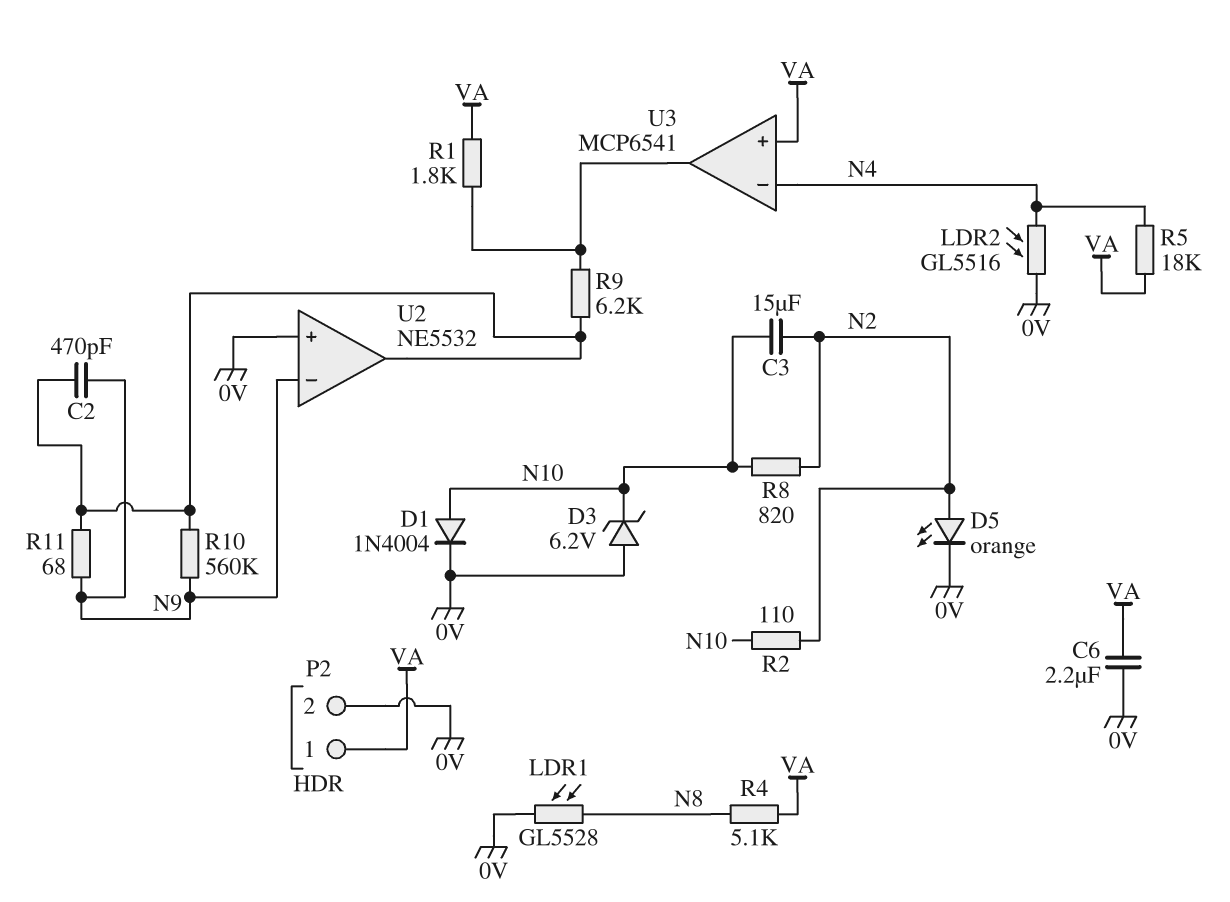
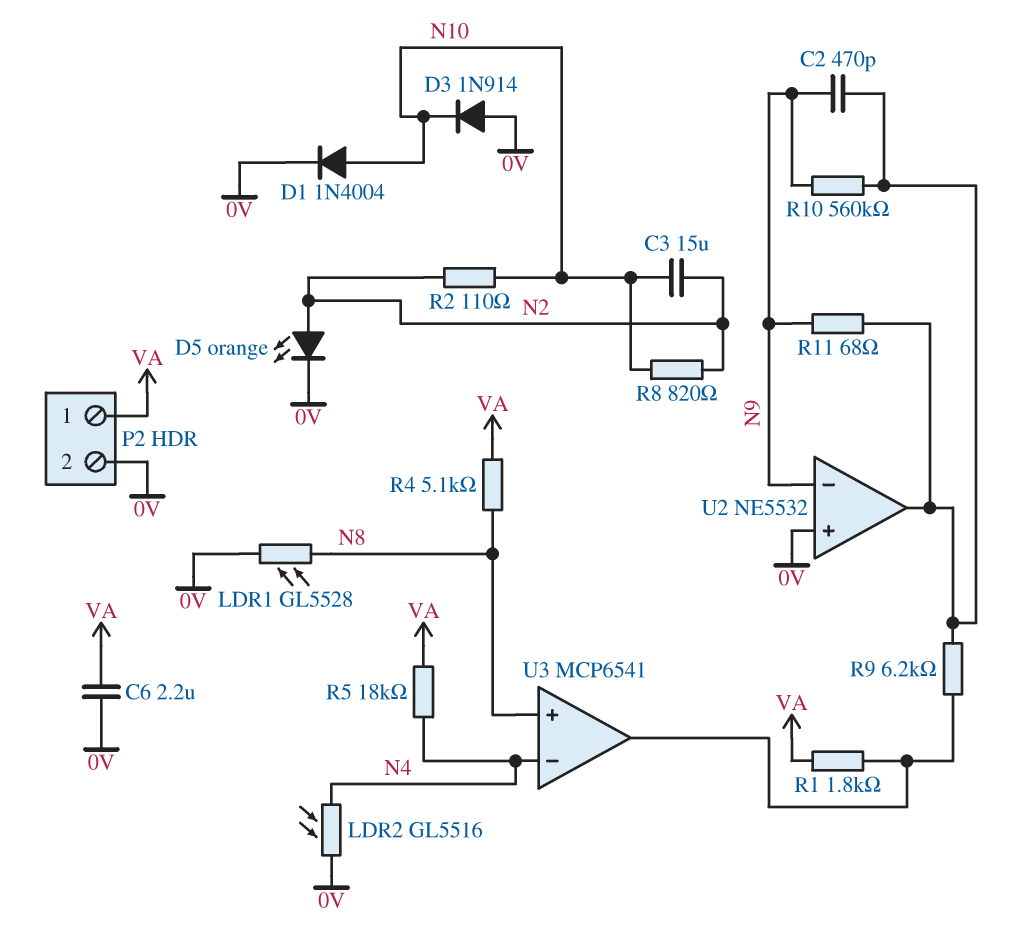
D3: zener 6.2V (A 0V, K N10) -> diode 1N914 (A 0V, K N10)
U3 pin in+: VA -> N8

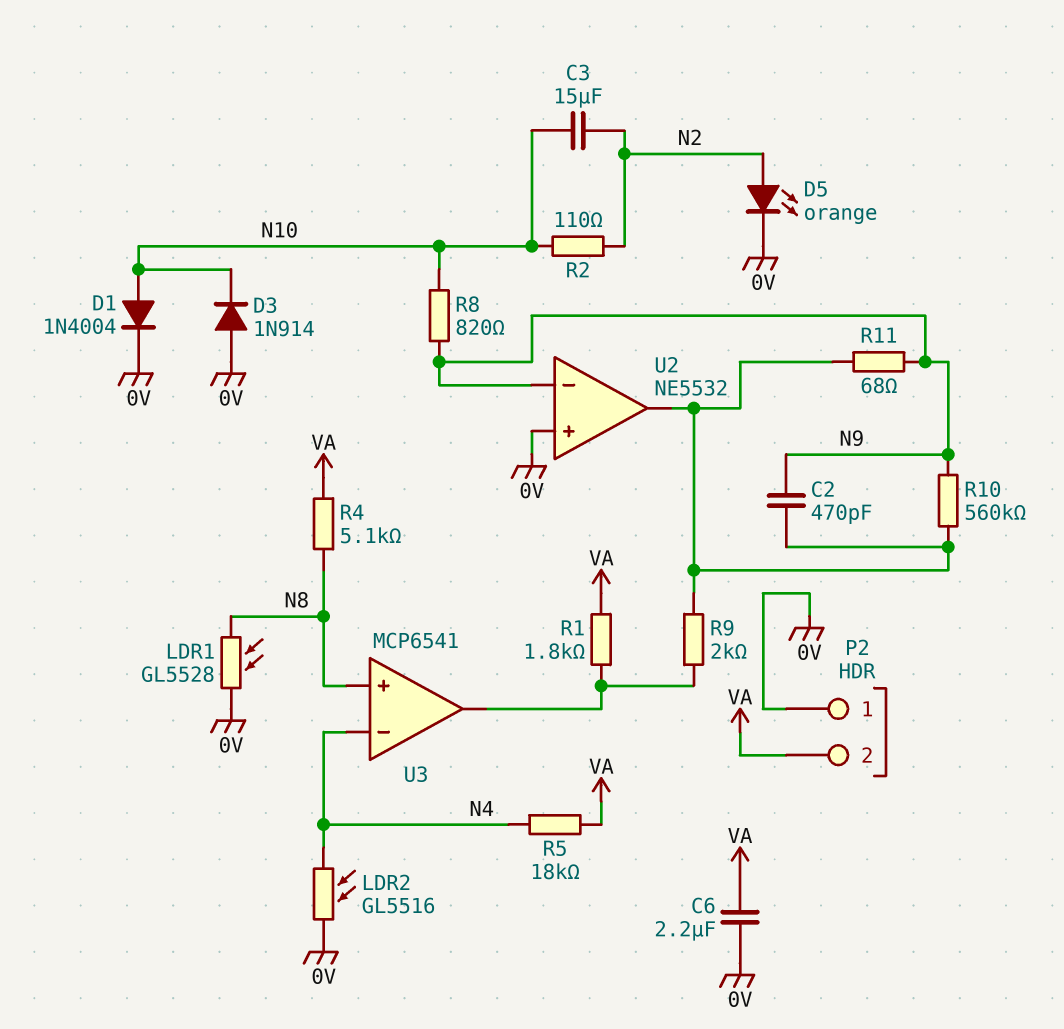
P2 pin 1: VA -> 0V
P2 pin 2: 0V -> VA
R8: 820 (N2, N10) -> 820 (N9, N10)
R9: 6.2k (U2/out, U3/out) -> 2k (U2/out, U3/out)

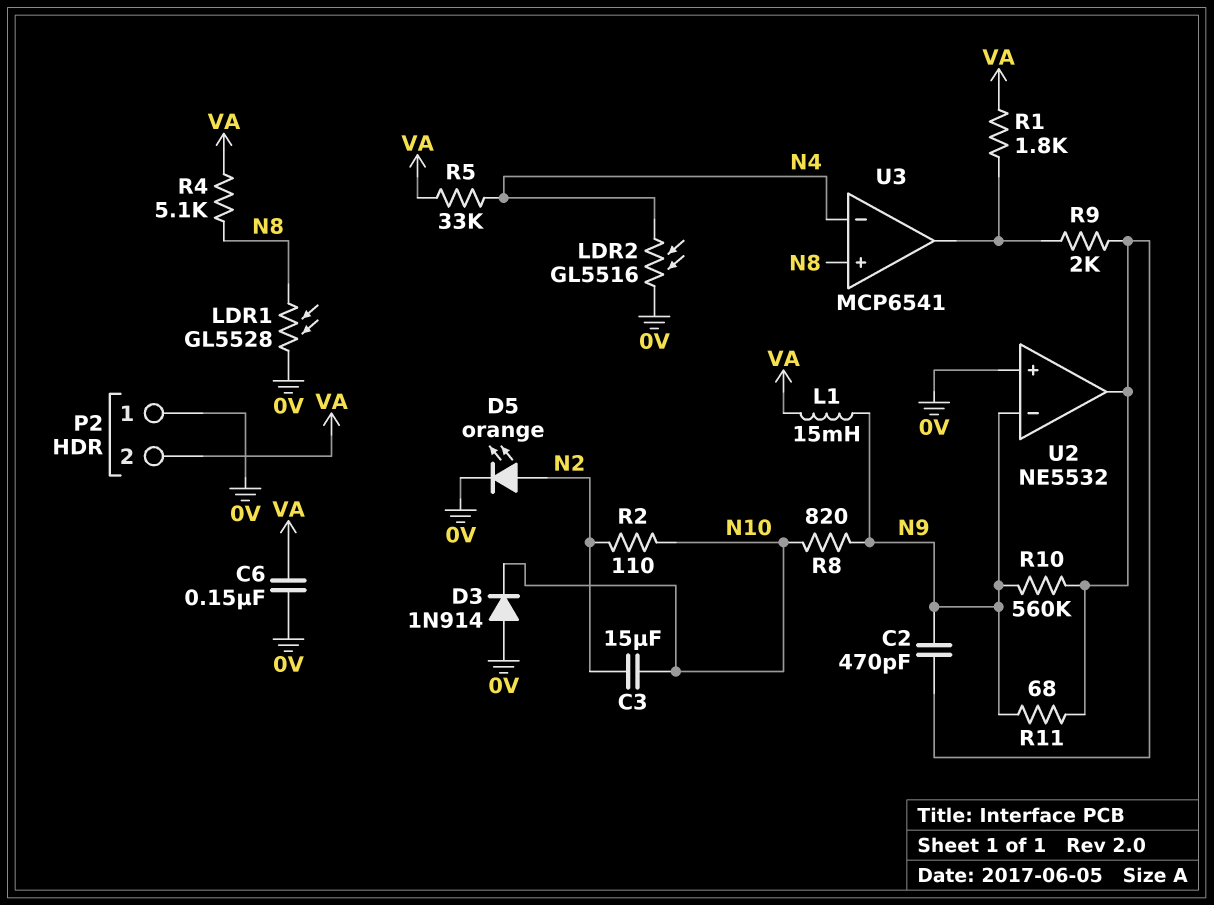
C6: 2.2uF (0V, VA) -> 150nF (0V, VA)
D1: diode 1N4004 (A N10, K 0V) -> none
L1: none -> 15mH (N9, VA)
R5: 18k (N4, VA) -> 33k (N4, VA)

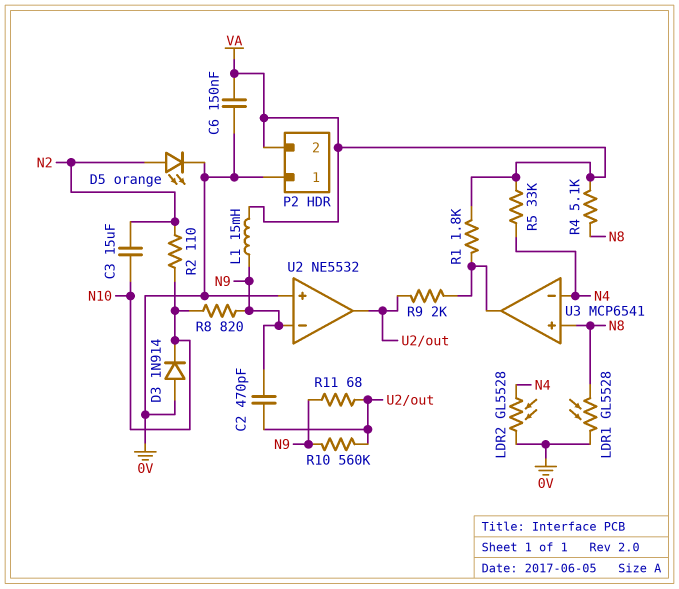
LDR2: GL5516 (0V, N4) -> GL5528 (0V, N4)

